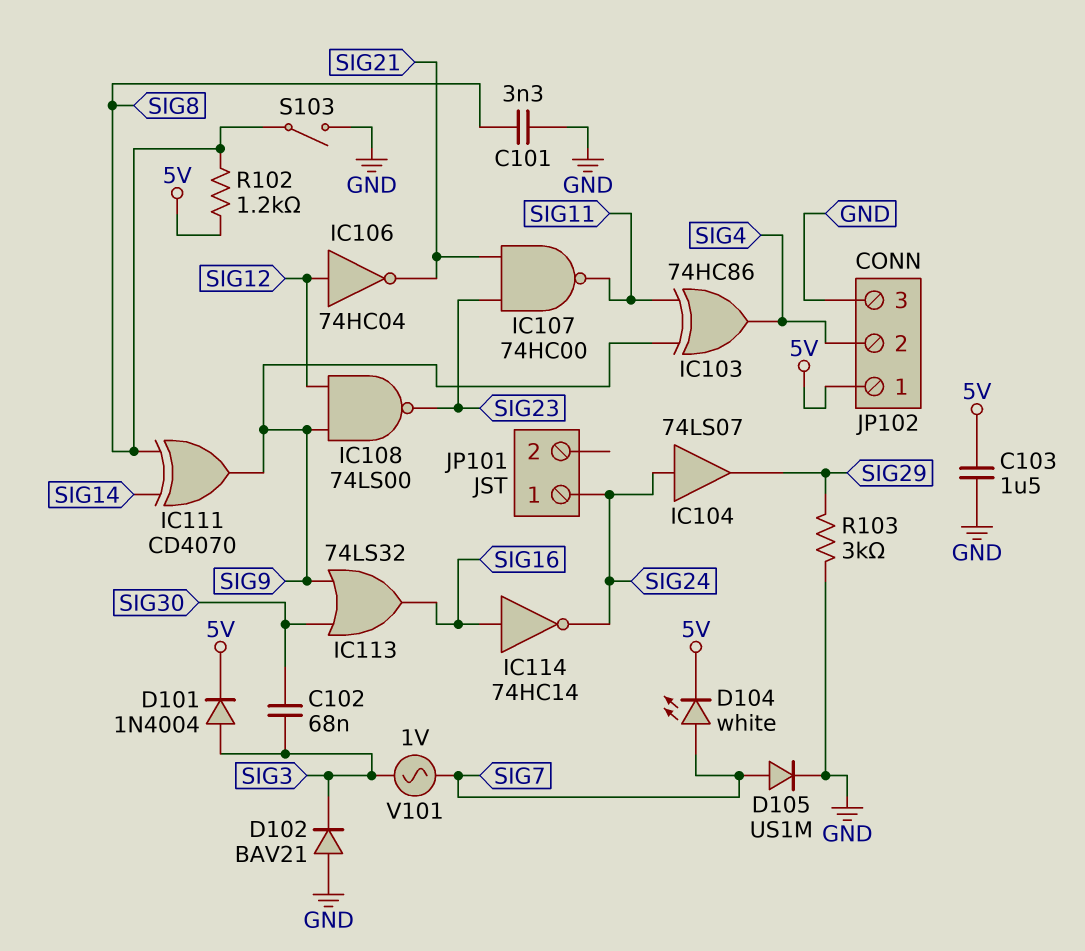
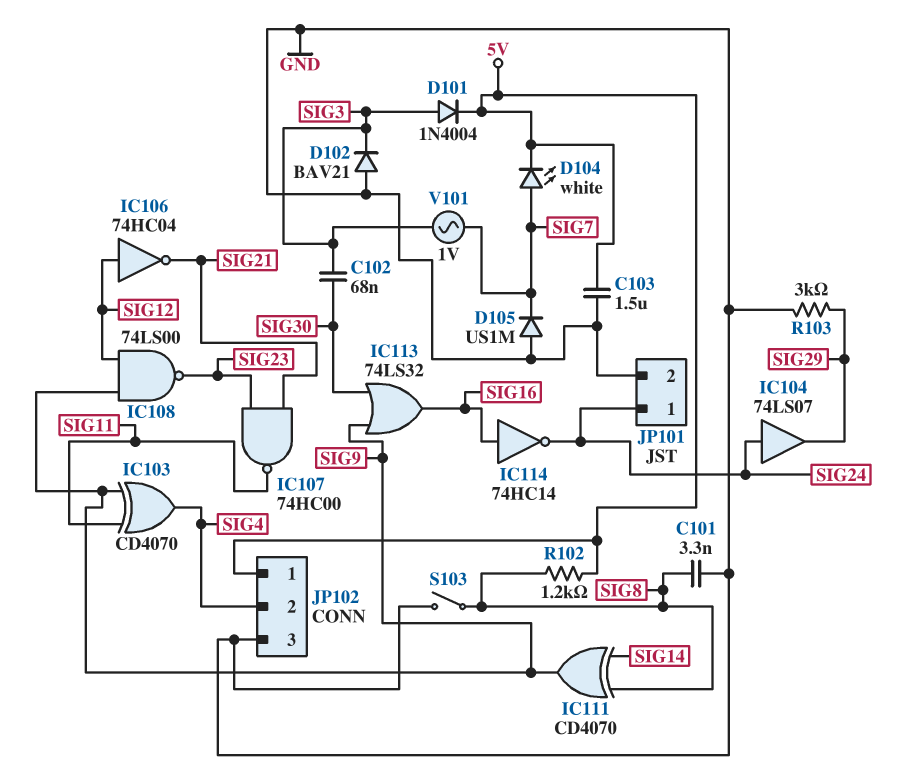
D105: diode US1M (A SIG7, K GND) -> diode US1M (A GND, K SIG7)
IC103: XOR 74HC86 (in SIG9, in SIG11, out SIG4) -> XOR CD4070 (in SIG9, in SIG11, out SIG4)
JP101 pin 2: none -> GND

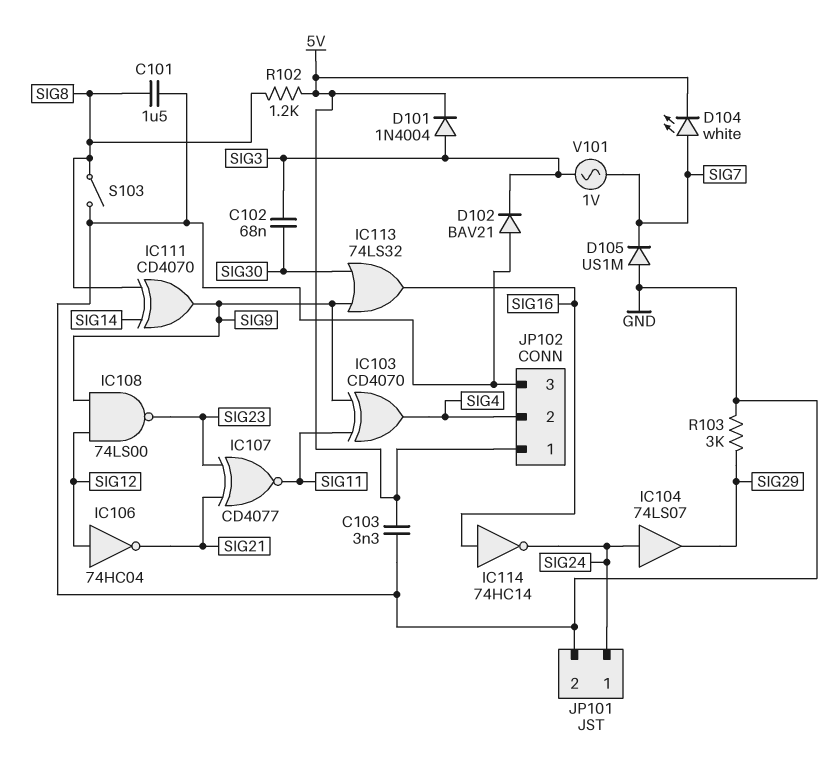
C101: 3.3nF (GND, SIG8) -> 1.5uF (GND, SIG8)
C103: 1.5uF (5V, GND) -> 3.3nF (5V, GND)
IC107: NAND 74HC00 (in SIG21, in SIG23, out SIG11) -> XNOR CD4077 (in SIG21, in SIG23, out SIG11)

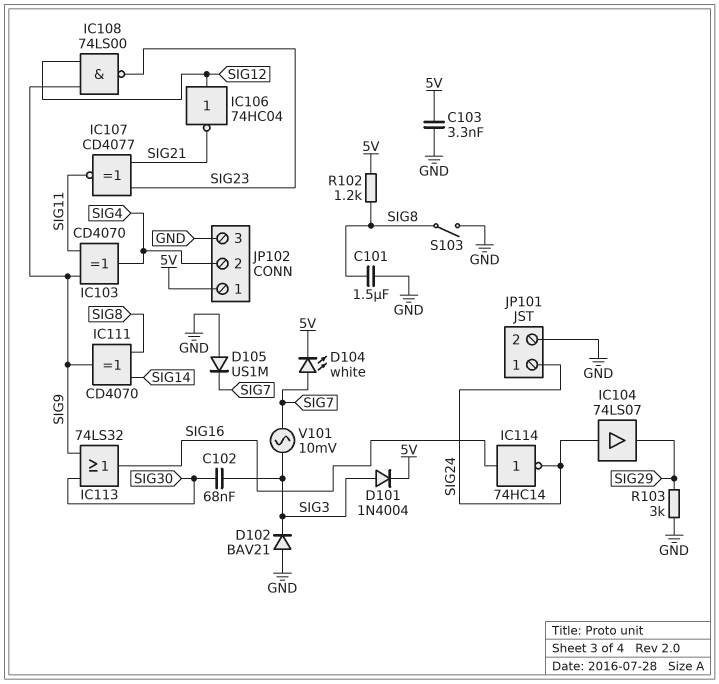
V101: AC 1V (SIG3, SIG7) -> AC 10mV (SIG3, SIG7)

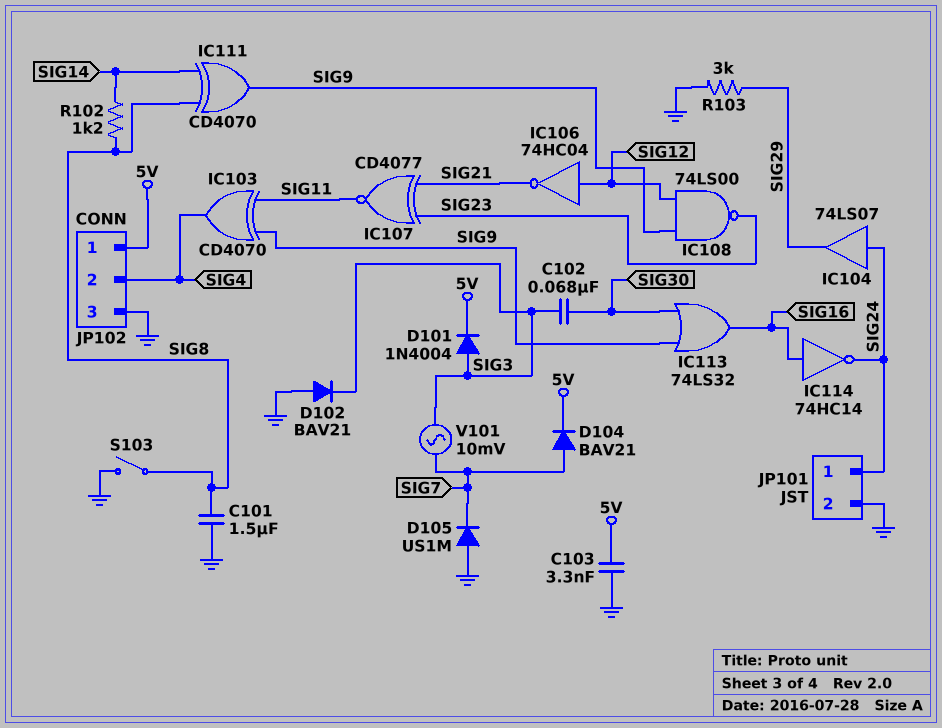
D104: LED white (A SIG7, K 5V) -> diode BAV21 (A SIG7, K 5V)
R102: 1.2k (5V, SIG8) -> 1.2k (SIG8, SIG14)

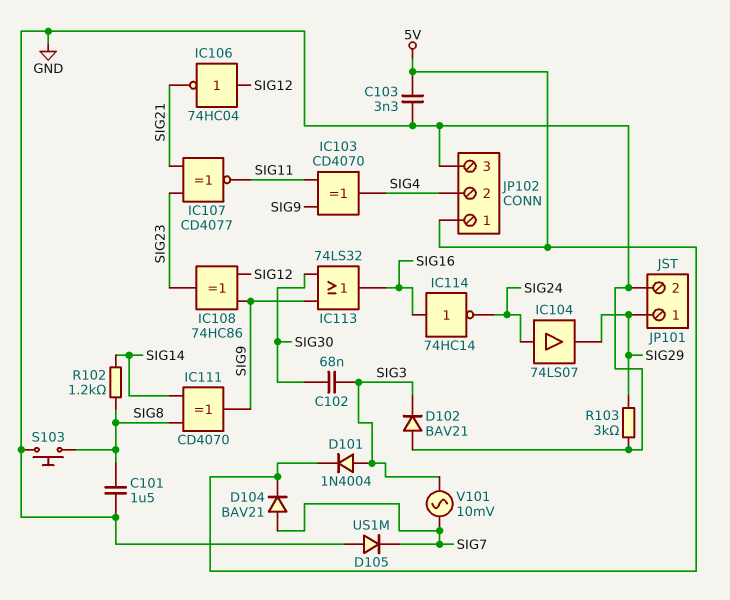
IC108: NAND 74LS00 (in SIG9, in SIG12, out SIG23) -> XOR 74HC86 (in SIG9, in SIG12, out SIG23)
JP101 pin 1: SIG24 -> SIG29
S103: switch (GND, SIG8) -> button (GND, SIG8)

